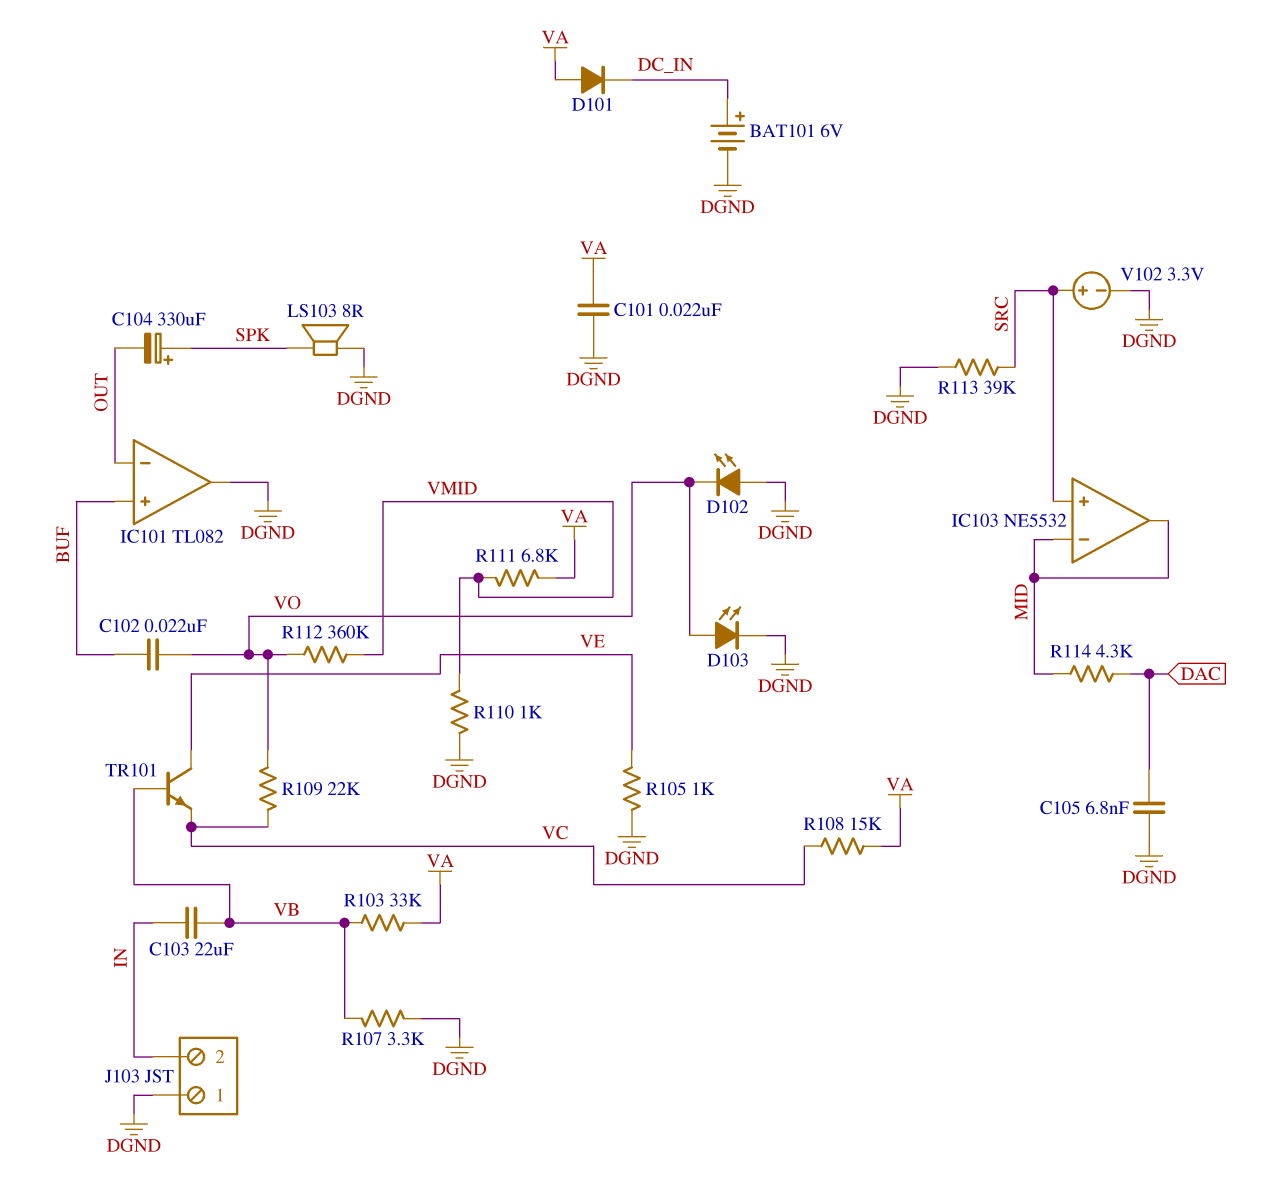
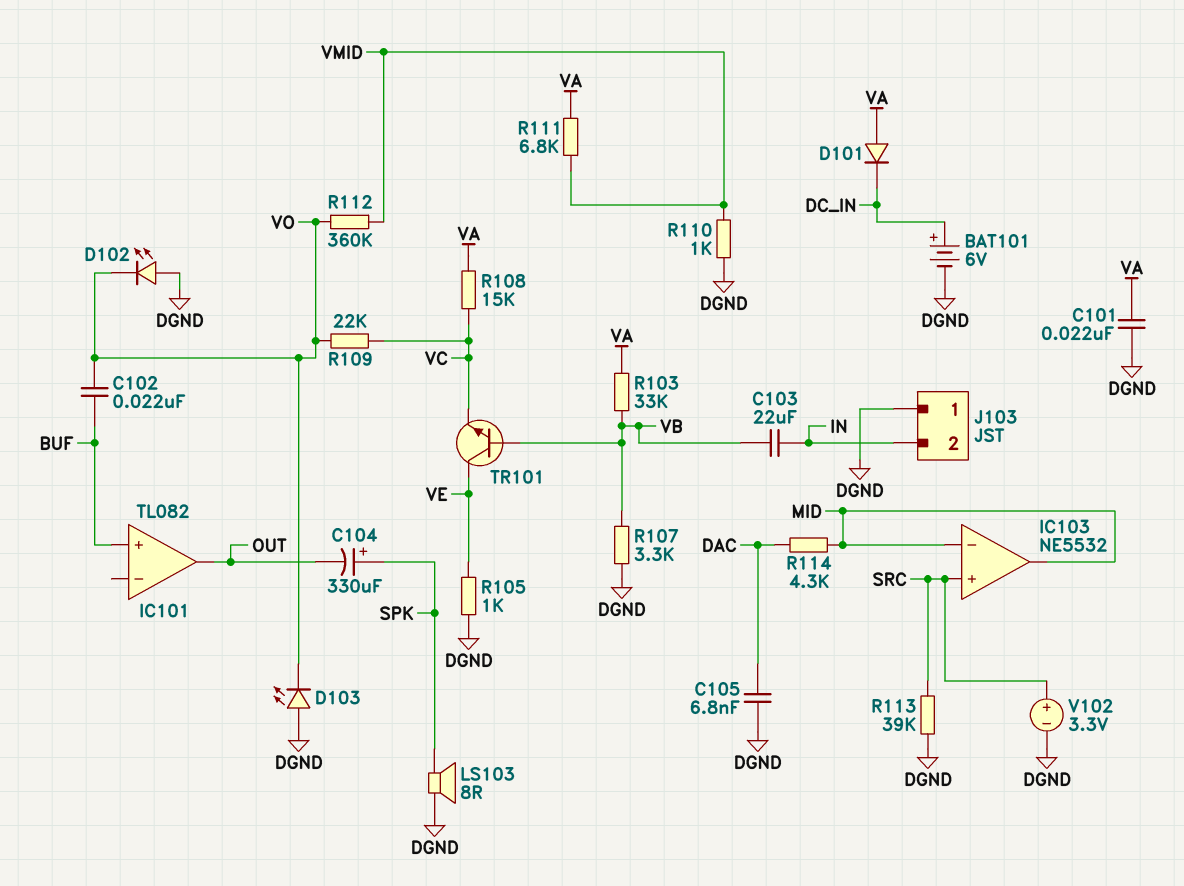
D103: LED (A VO, K DGND) -> LED (A DGND, K VO)
IC101 pin in-: OUT -> none
IC101 pin out: DGND -> OUT

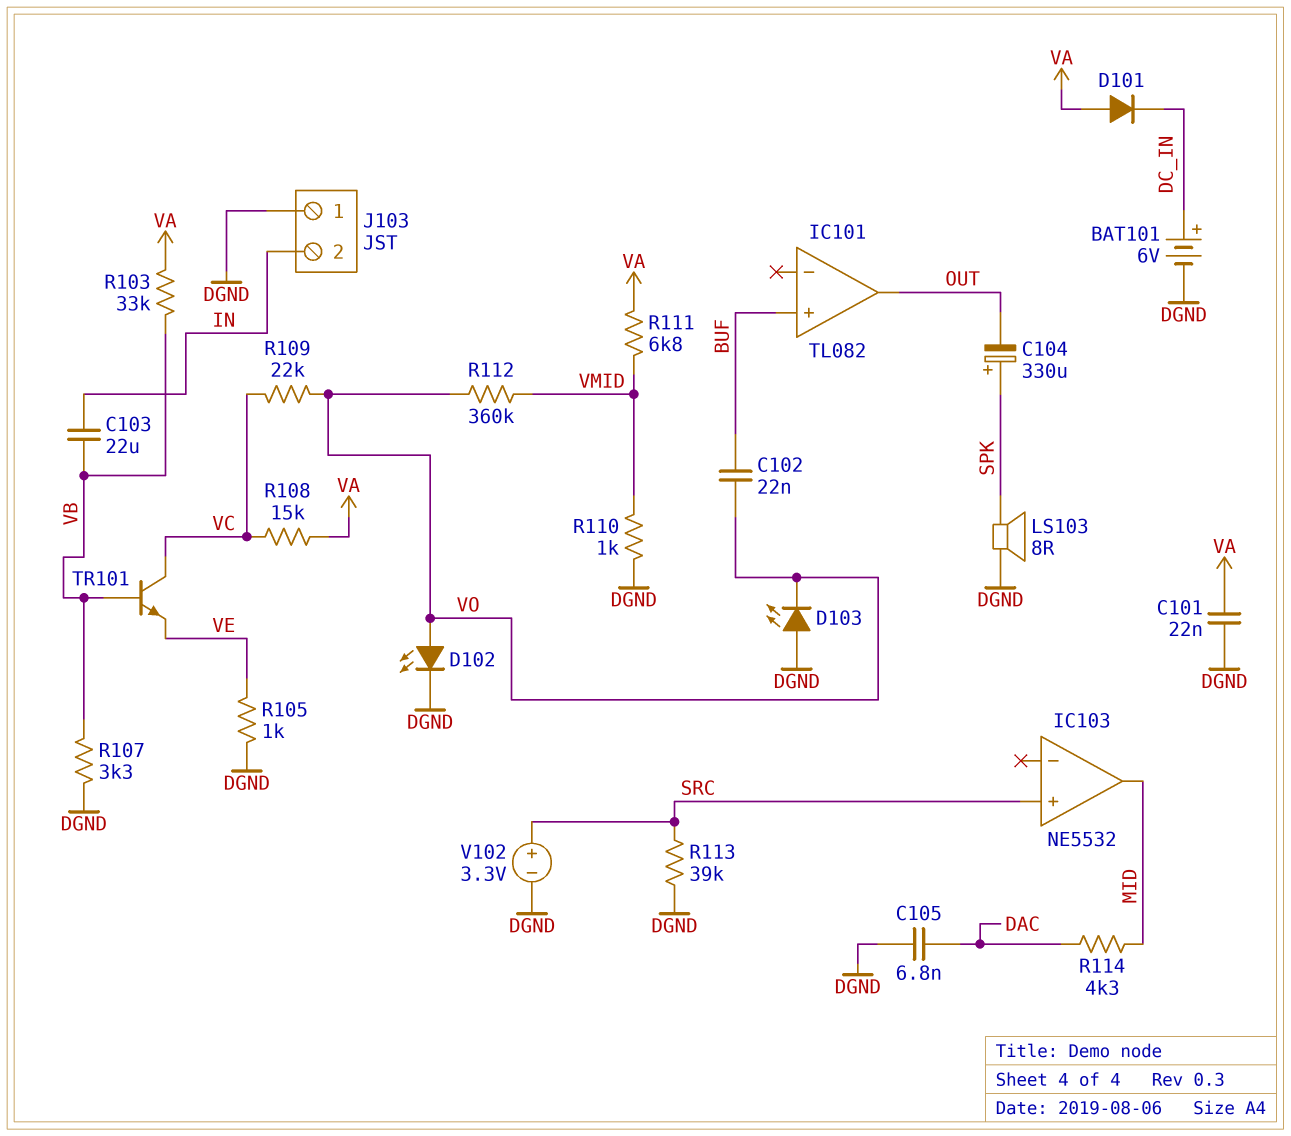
D102: LED (A DGND, K VO) -> LED (A VO, K DGND)
IC103 pin in-: MID -> none
TR101: NPN (B VB, C VE, E VC) -> NPN (B VB, C VC, E VE)

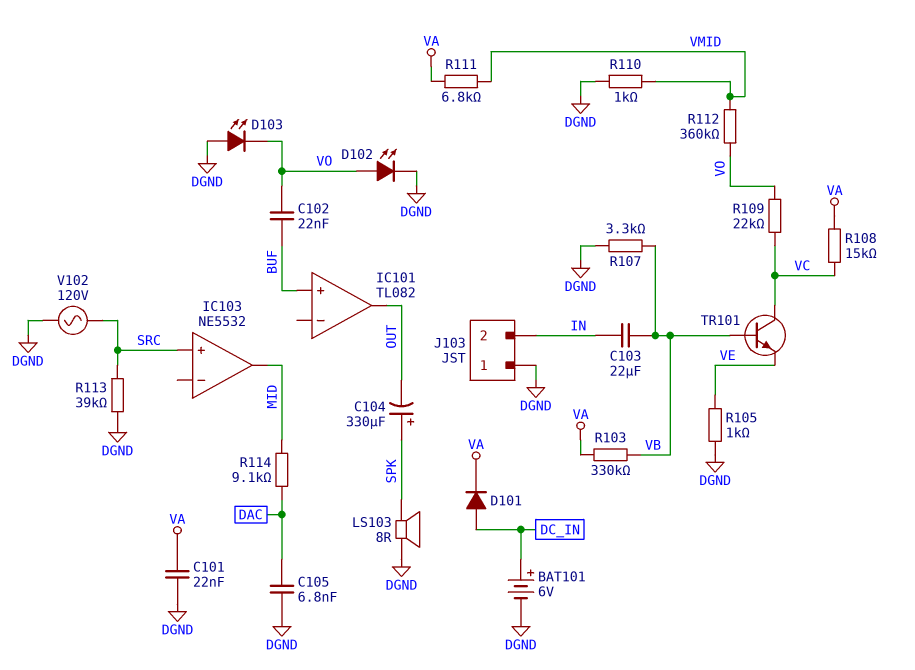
D101: diode (A VA, K DC_IN) -> diode (A DC_IN, K VA)
R103: 33k (VA, VB) -> 330k (VA, VB)
R114: 4.3k (DAC, MID) -> 9.1k (DAC, MID)
V102: 3.3V (plus SRC, minus DGND) -> AC 120V (DGND, SRC)

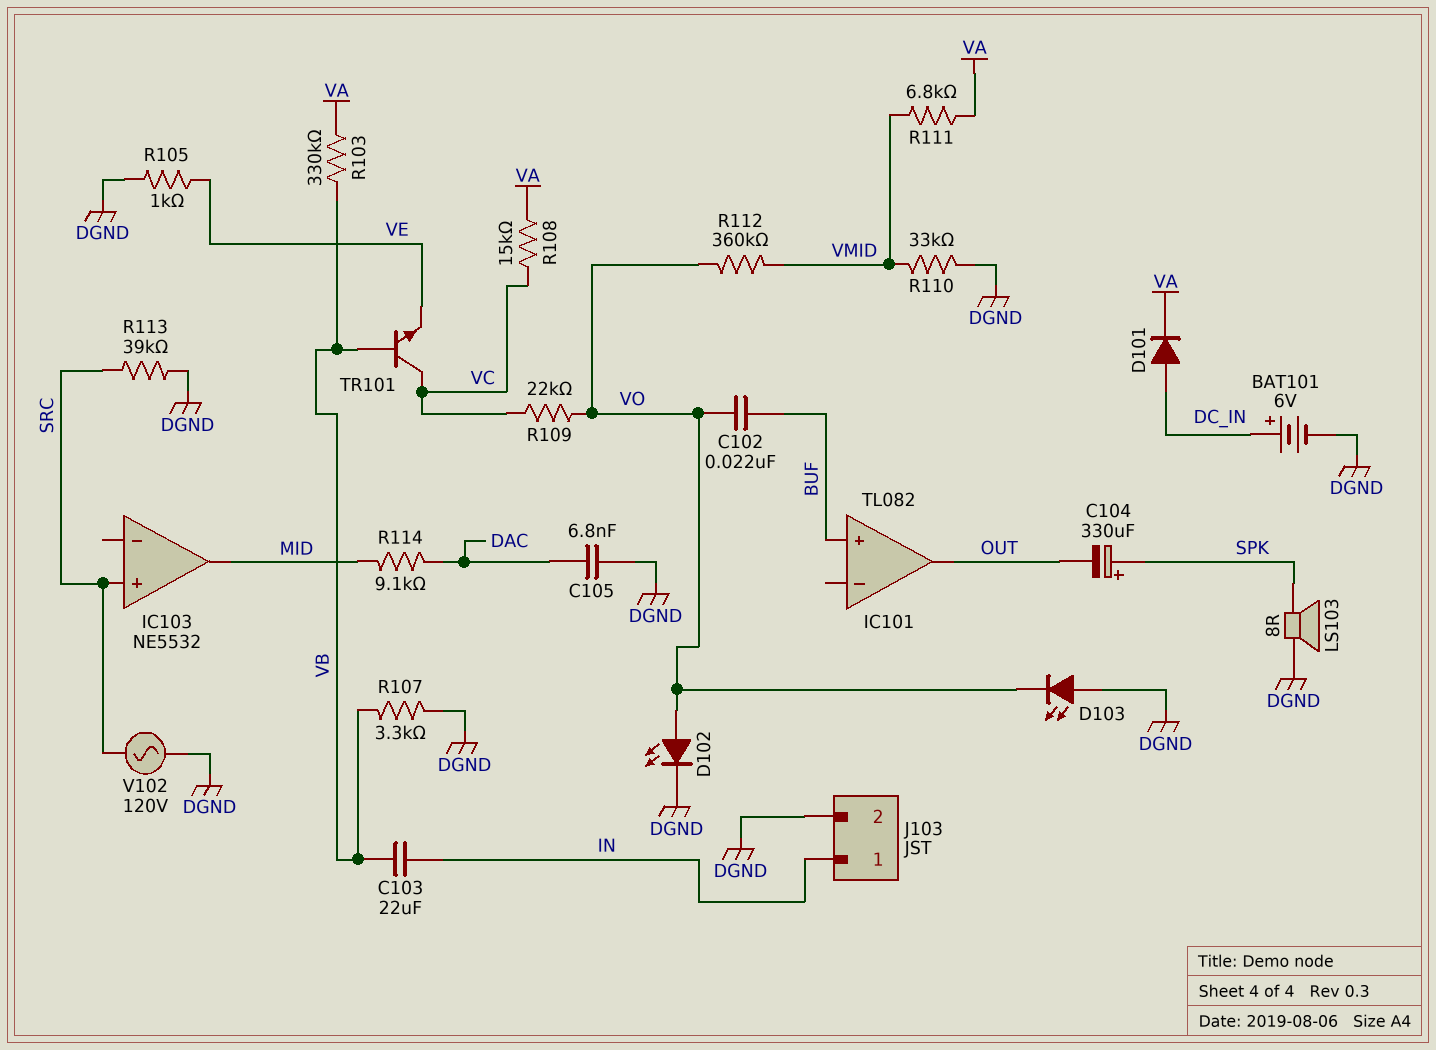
C101: 22nF (DGND, VA) -> none
J103 pin 1: DGND -> IN
J103 pin 2: IN -> DGND
R110: 1k (DGND, VMID) -> 33k (DGND, VMID)

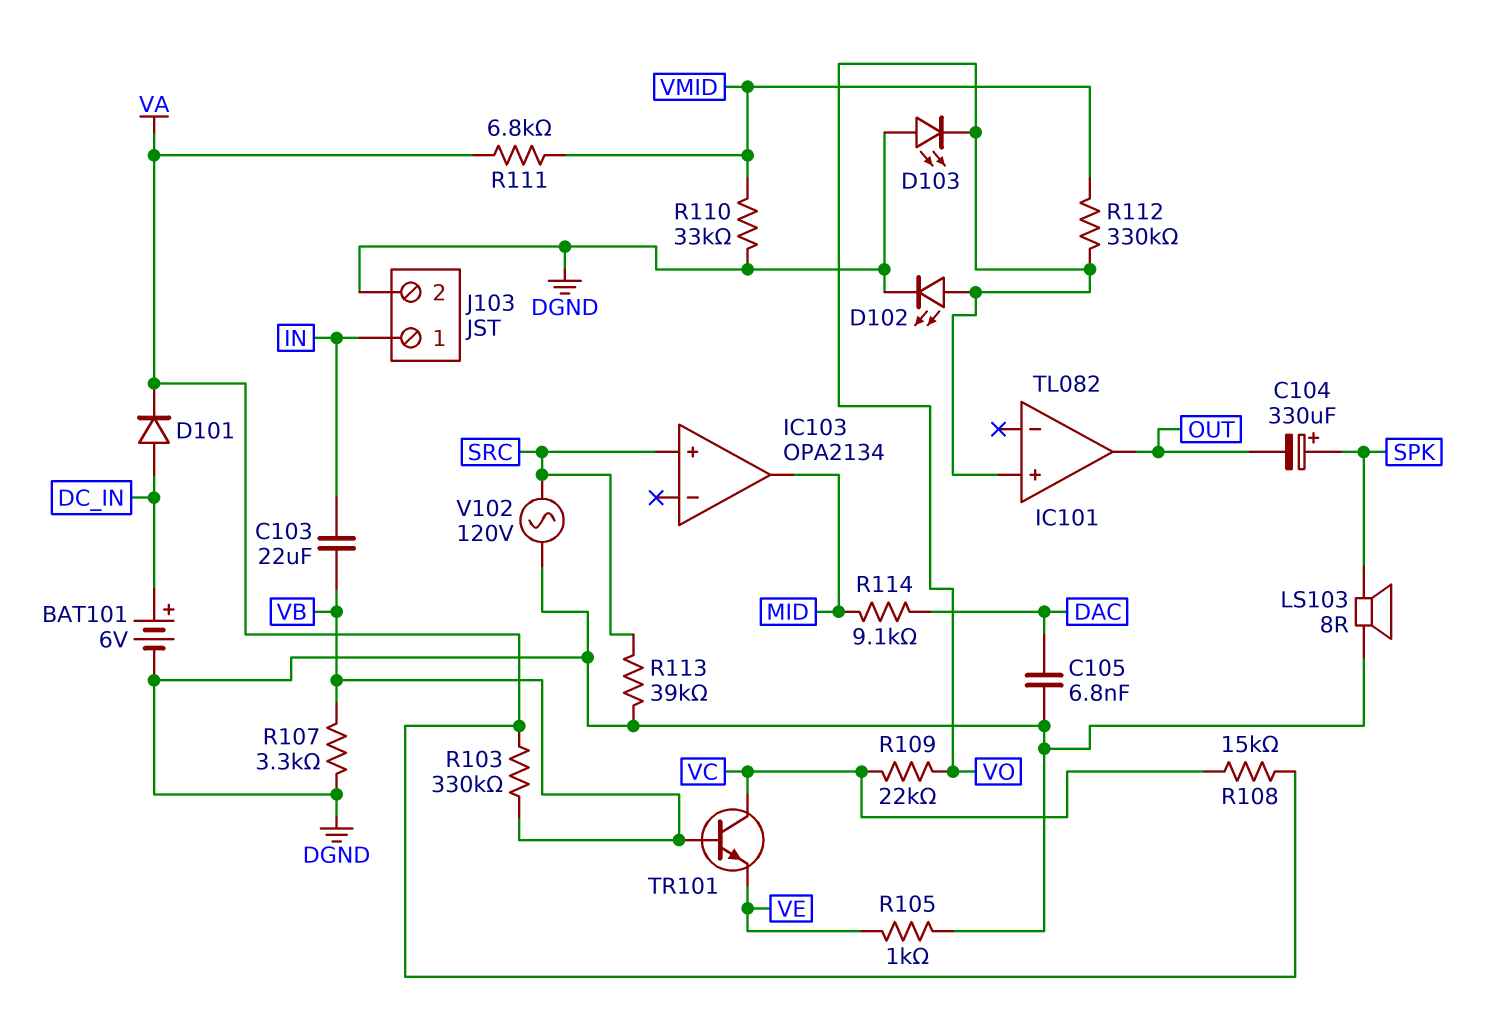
C102: 22nF (BUF, VO) -> none
IC101 pin in+: BUF -> VO
IC103: NE5532 -> OPA2134
R112: 360k (VMID, VO) -> 330k (VMID, VO)

